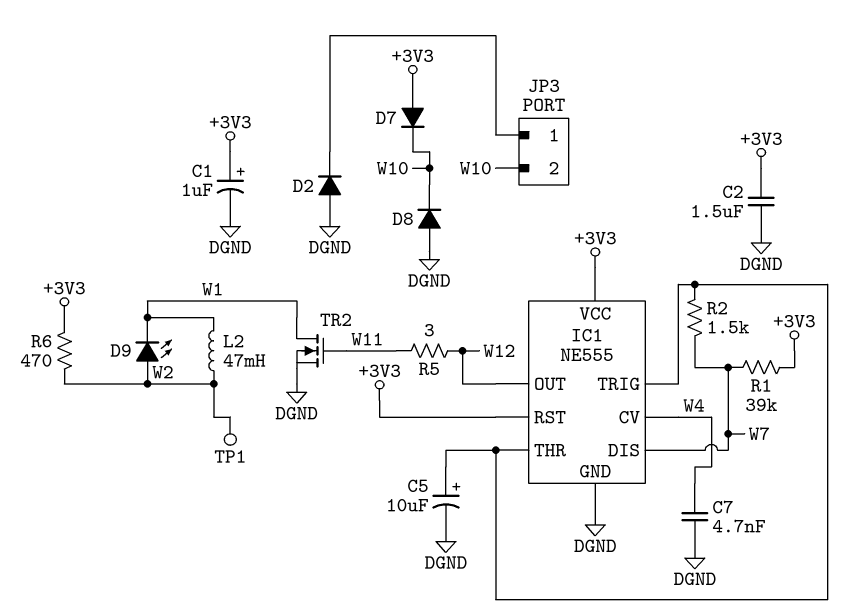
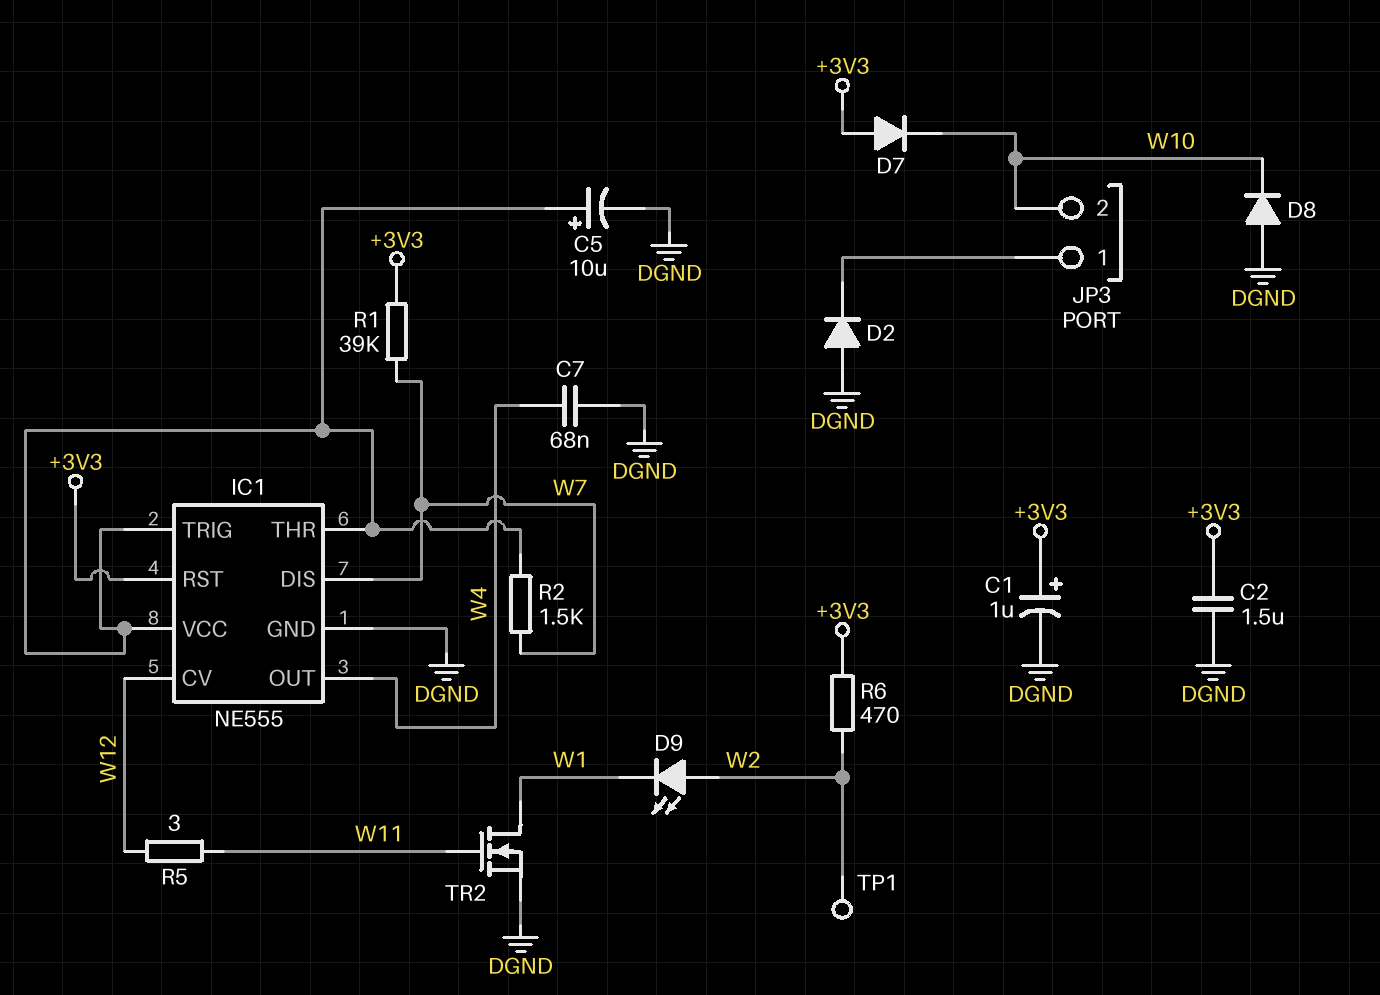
C7: 4.7nF (DGND, W4) -> 68nF (DGND, W4)
IC1 pin CV: W4 -> W12
IC1 pin OUT: W12 -> W4
IC1 pin VCC: +3V3 -> IC1/THR
L2: 47mH (W1, W2) -> none

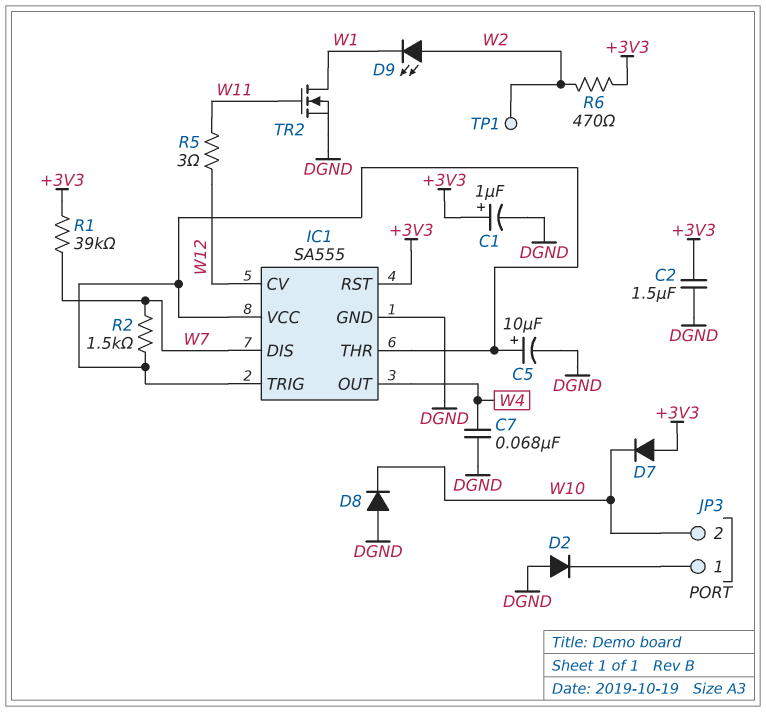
IC1: NE555 -> SA555

